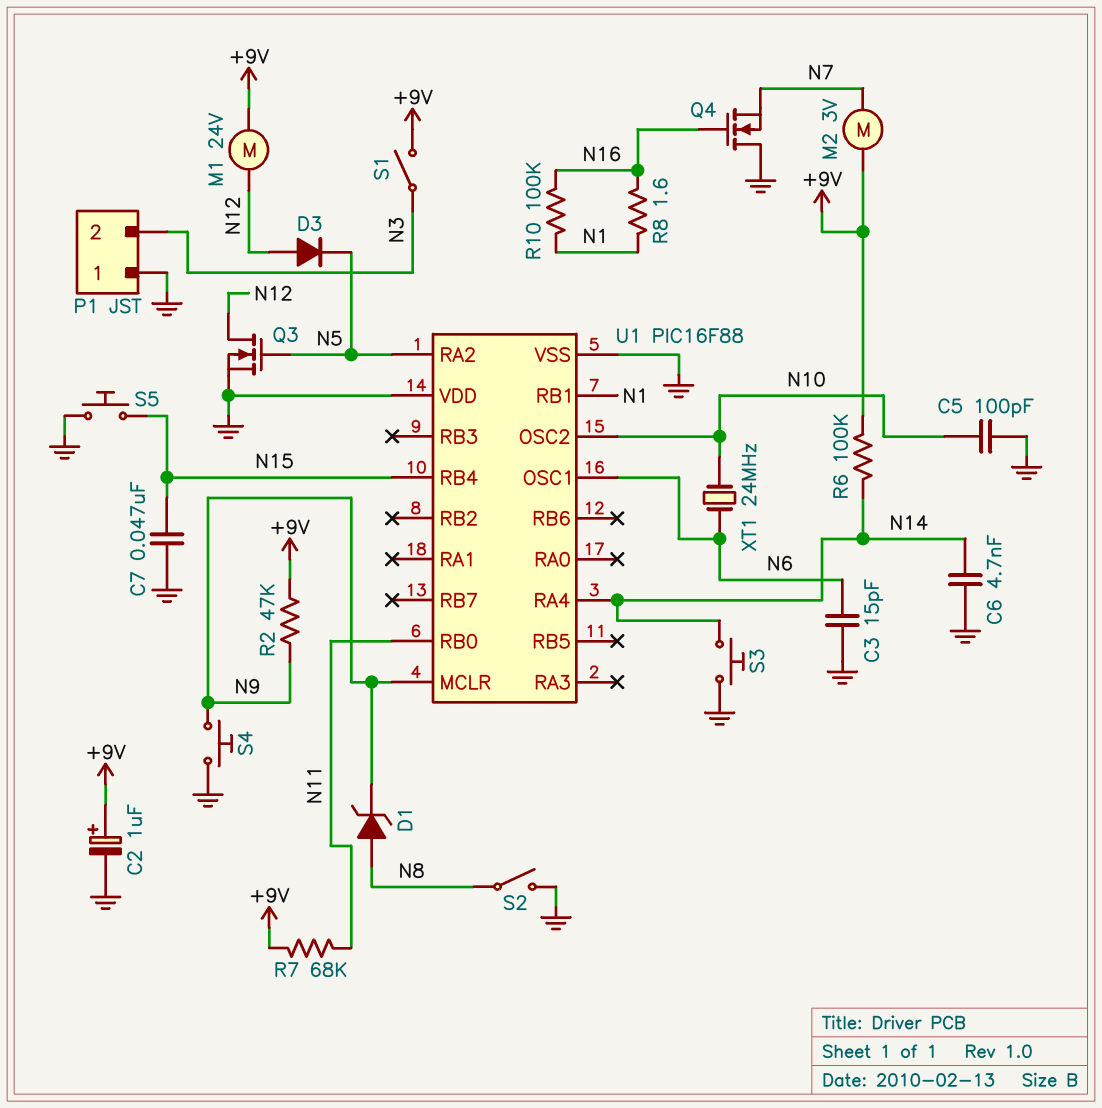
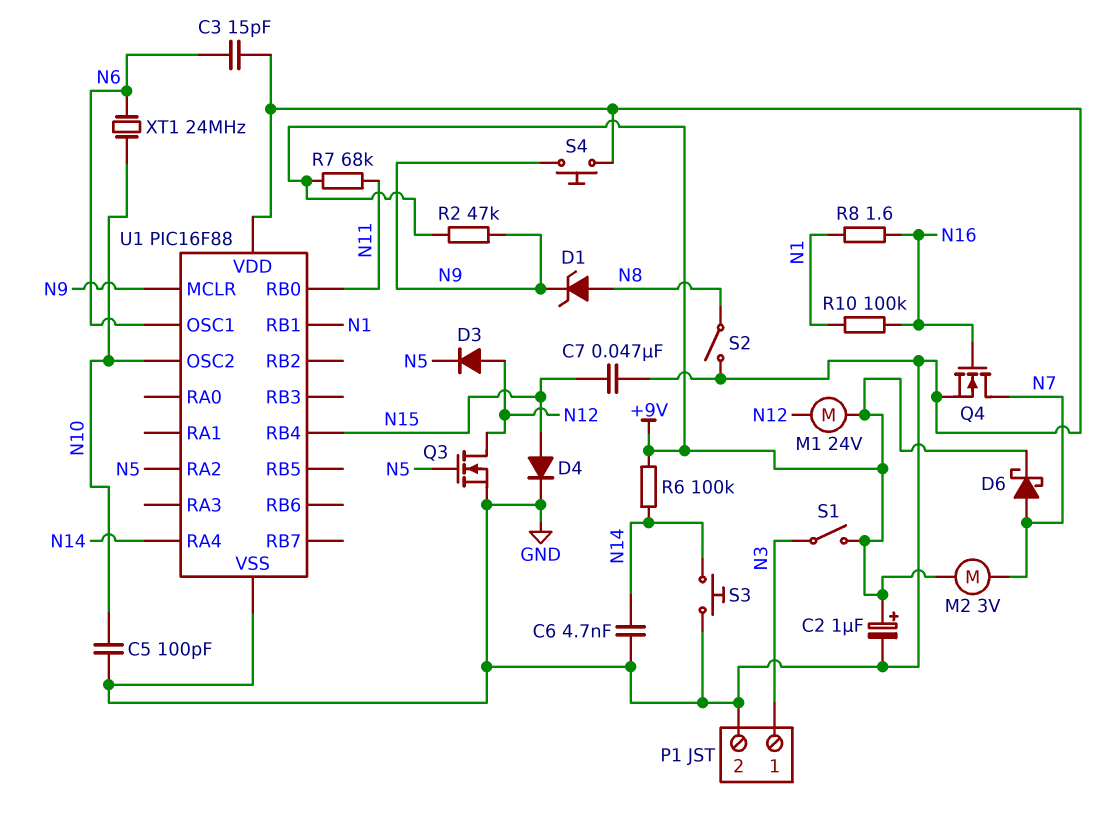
D4: none -> diode (A N15, K GND)
D6: none -> schottky (A N7, K +9V)
P1 pin 1: GND -> N3
P1 pin 2: N3 -> GND
Q4: NMOS (G N16, D GND, S N7) -> NMOS (G N16, D N7, S GND)
S5: button (GND, N15) -> none

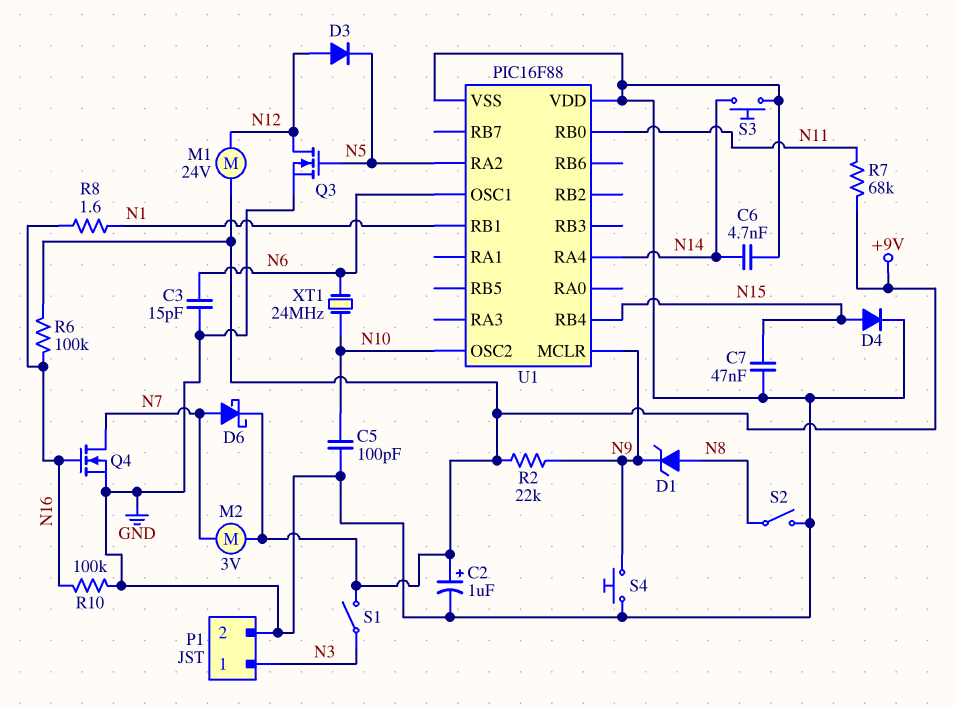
R2: 47k (+9V, N9) -> 22k (+9V, N9)
R6: 100k (+9V, N14) -> 100k (+9V, N16)
R10: 100k (N1, N16) -> 100k (GND, N16)

